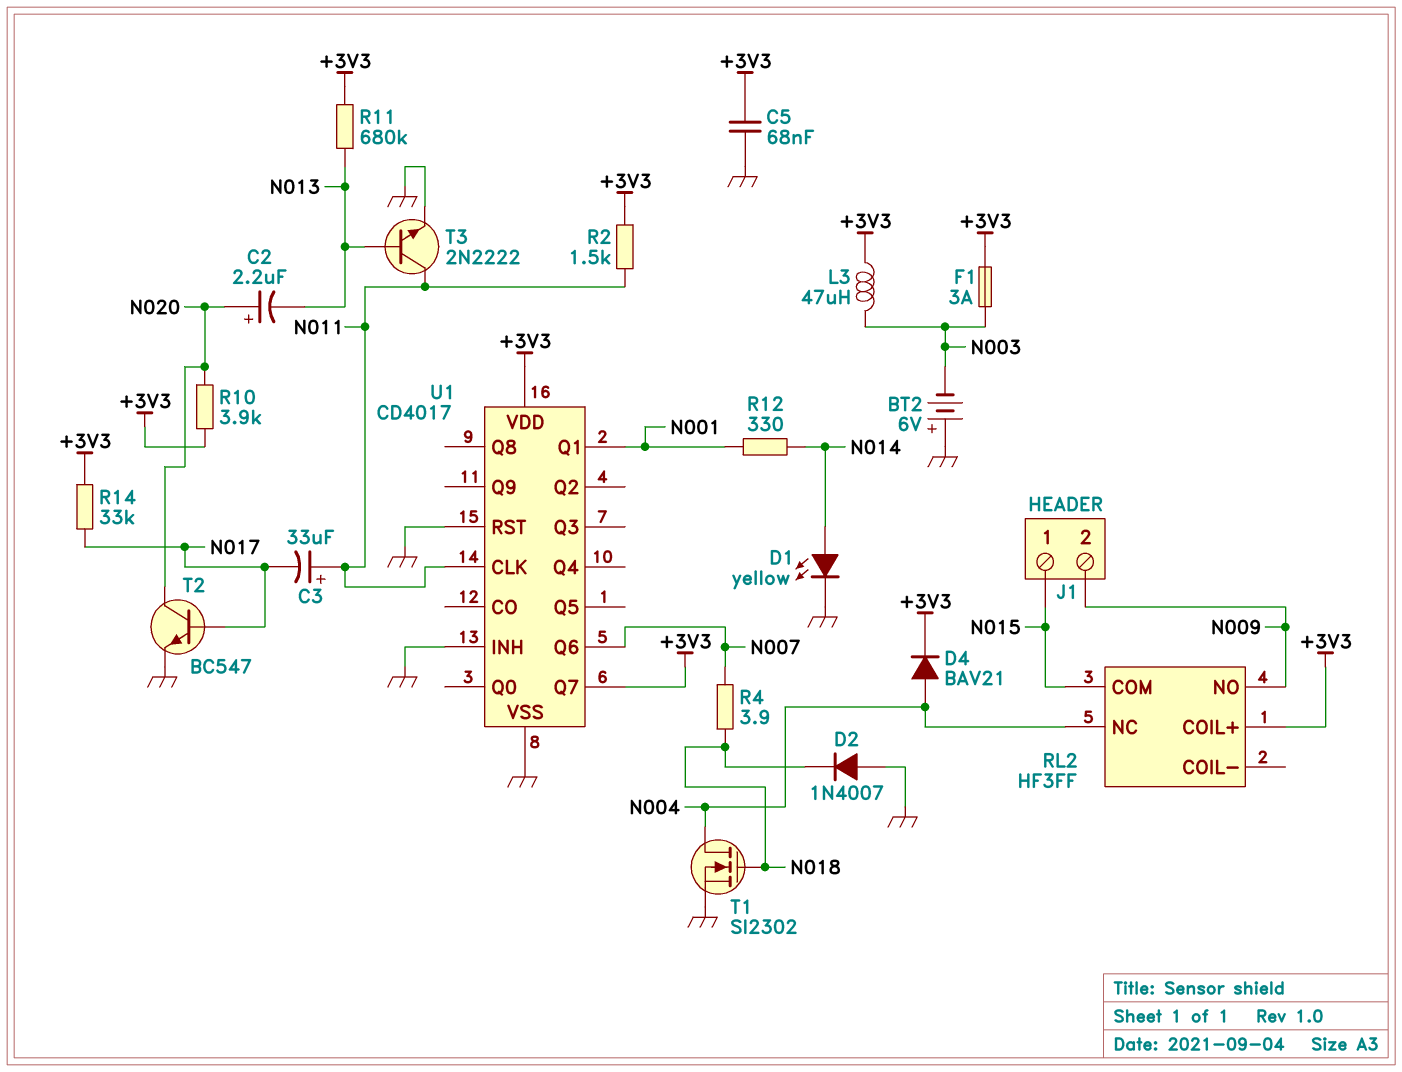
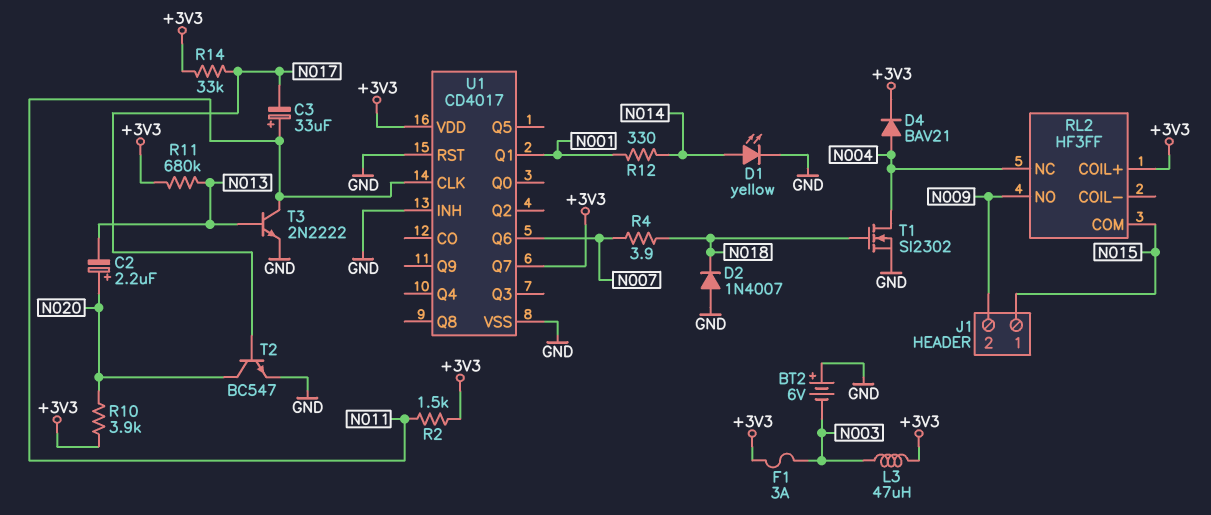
C5: 68nF (+3V3, GND) -> none

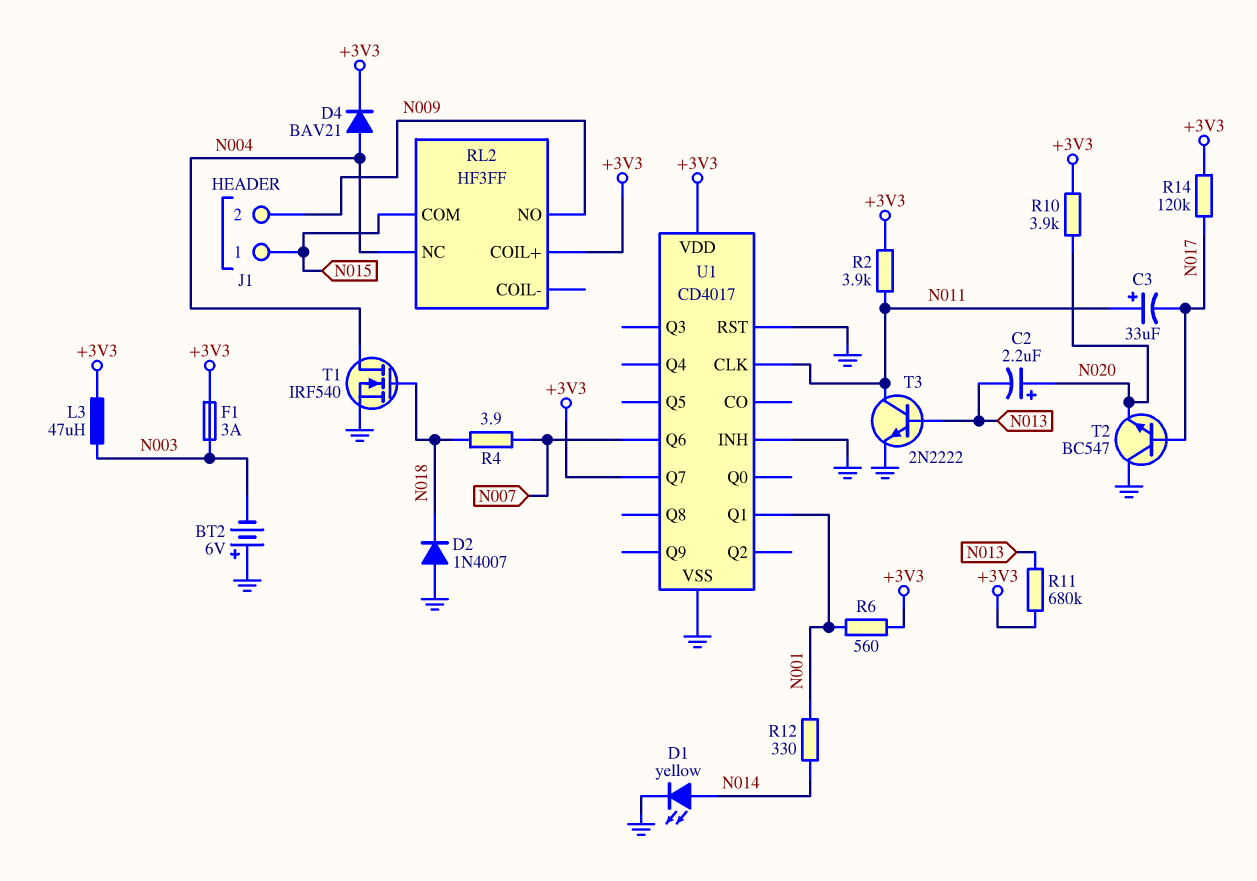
R2: 1.5k (+3V3, N011) -> 3.9k (+3V3, N011)
R6: none -> 560 (+3V3, N001)
R14: 33k (+3V3, N017) -> 120k (+3V3, N017)
T1: NMOS SI2302 (G N018, D N004, S GND) -> NMOS IRF540 (G N018, D N004, S GND)
T2: NPN BC547 (B N017, C N020, E GND) -> NPN BC547 (B N017, C GND, E N020)

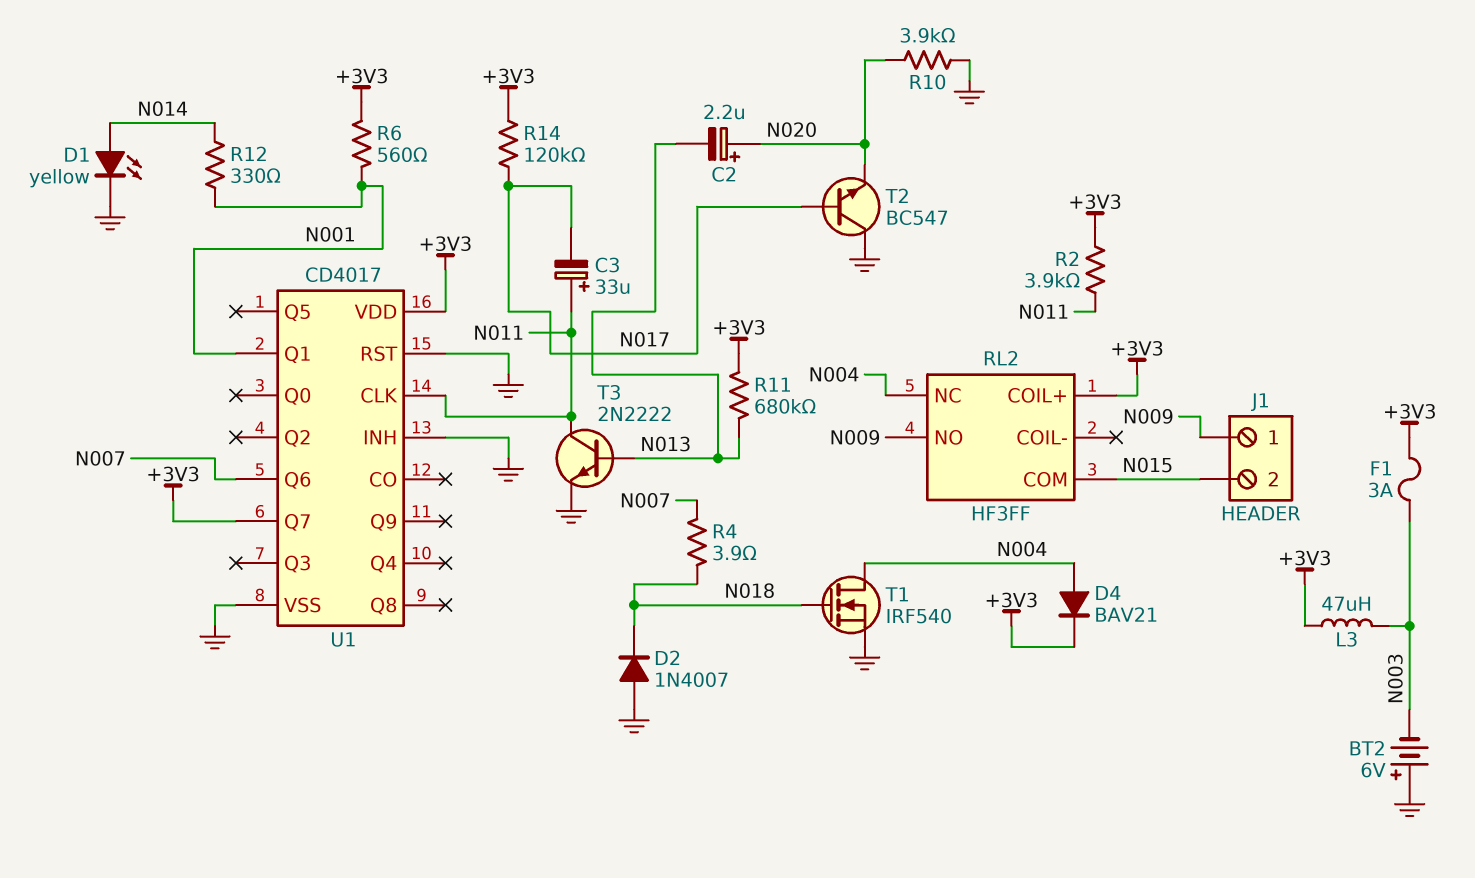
J1 pin 1: N015 -> N009
J1 pin 2: N009 -> N015
R10: 3.9k (+3V3, N020) -> 3.9k (GND, N020)

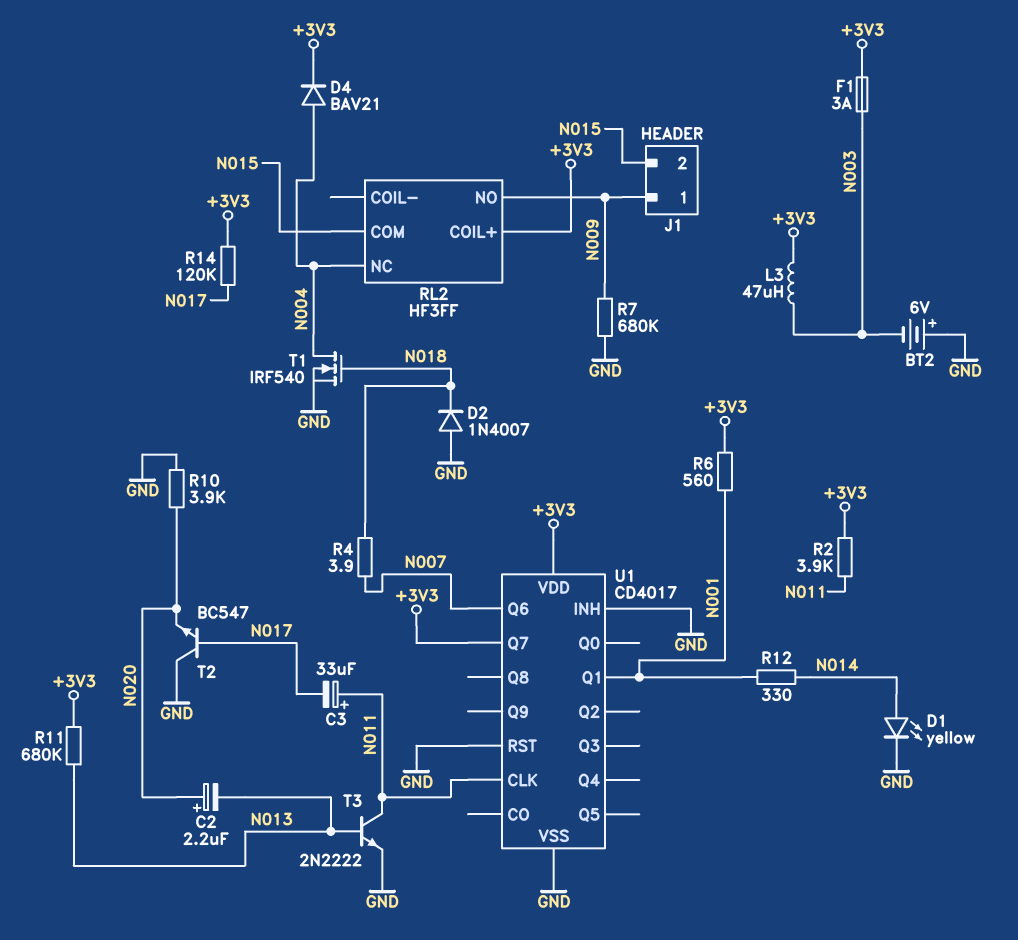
R7: none -> 680k (GND, N009)

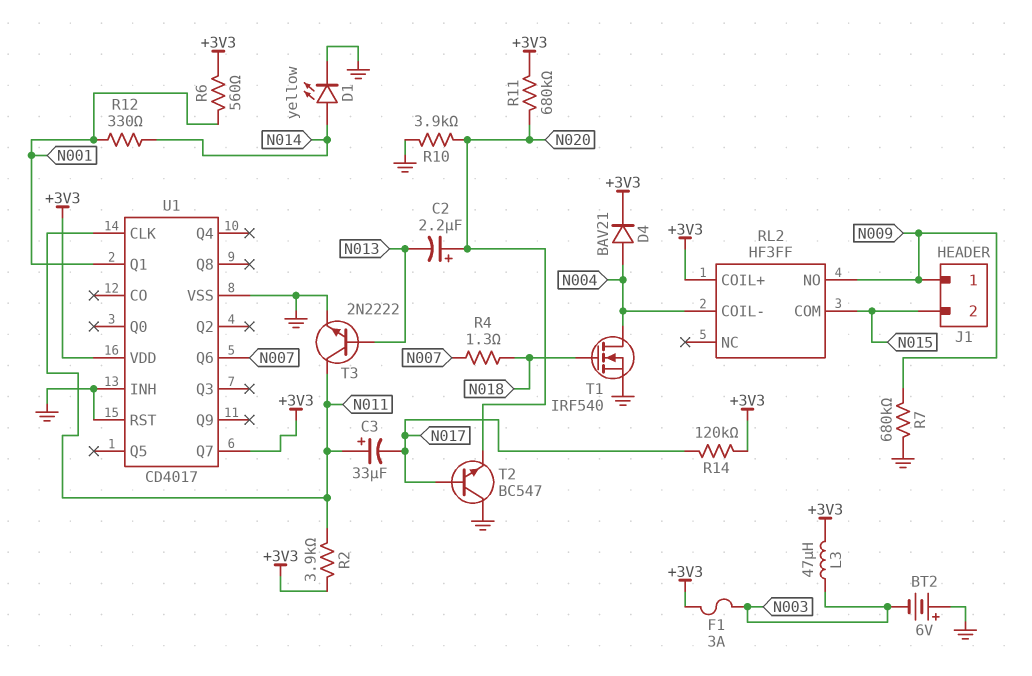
D2: diode 1N4007 (A GND, K N018) -> none
R4: 3.9 (N007, N018) -> 1.3 (N007, N018)
R11: 680k (+3V3, N013) -> 680k (+3V3, N020)
RL2 pin COIL-: none -> N004
RL2 pin NC: N004 -> none

